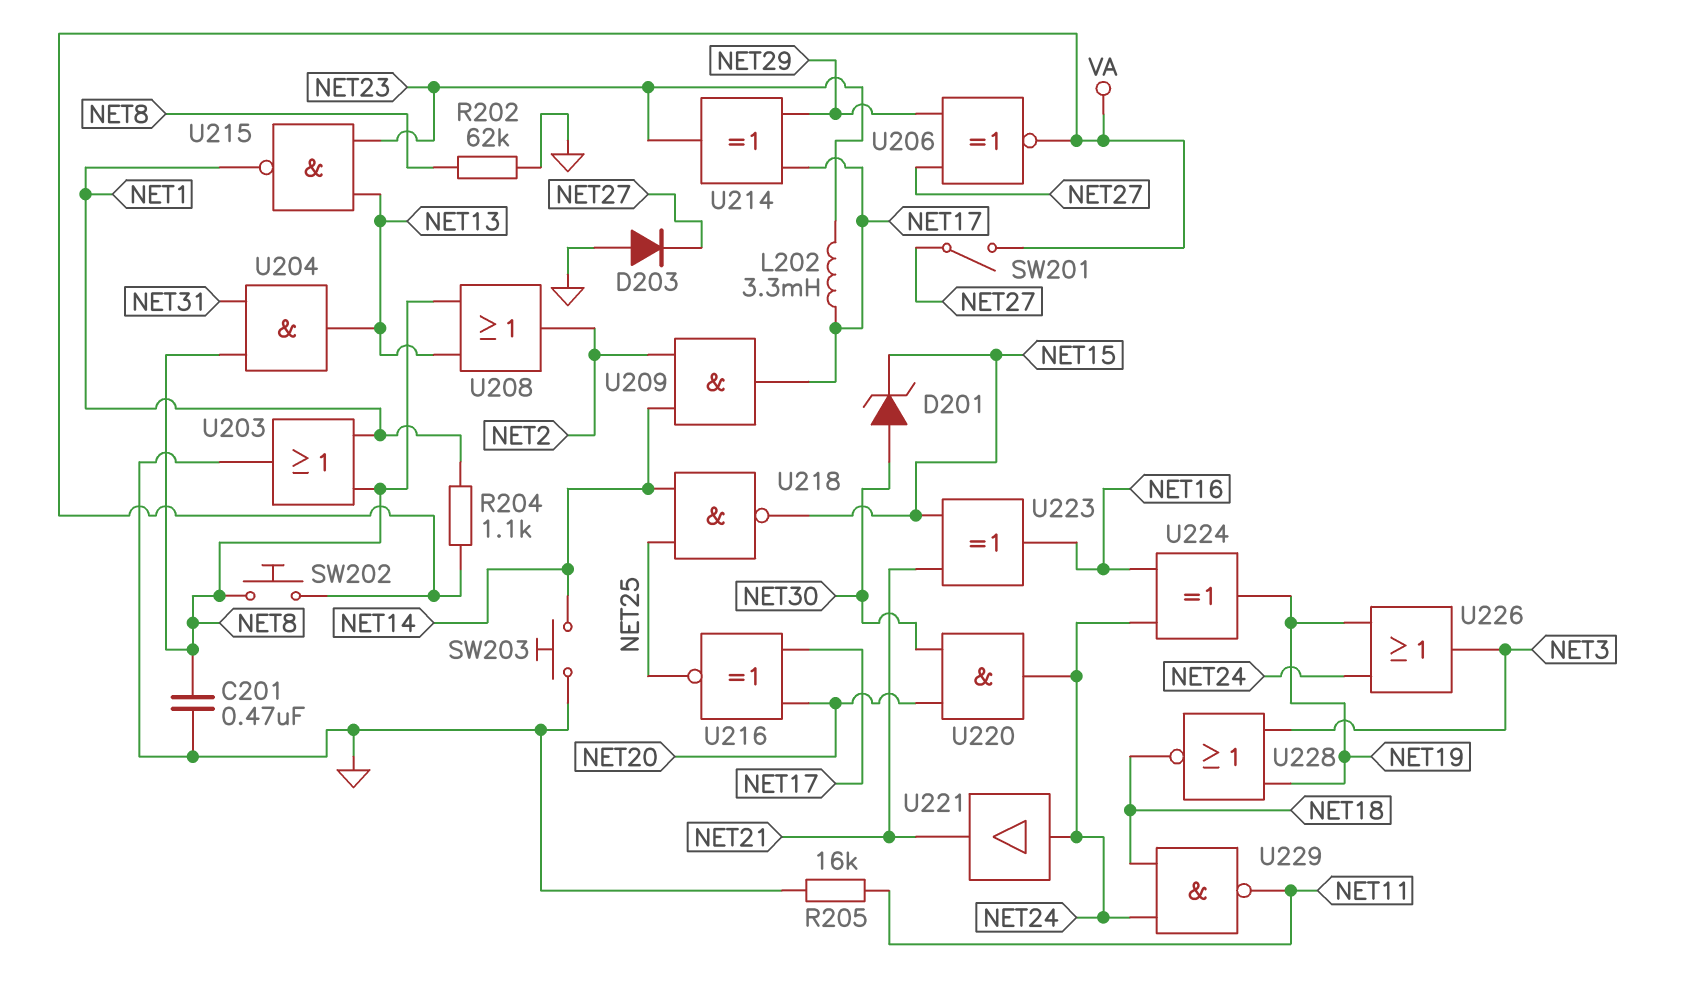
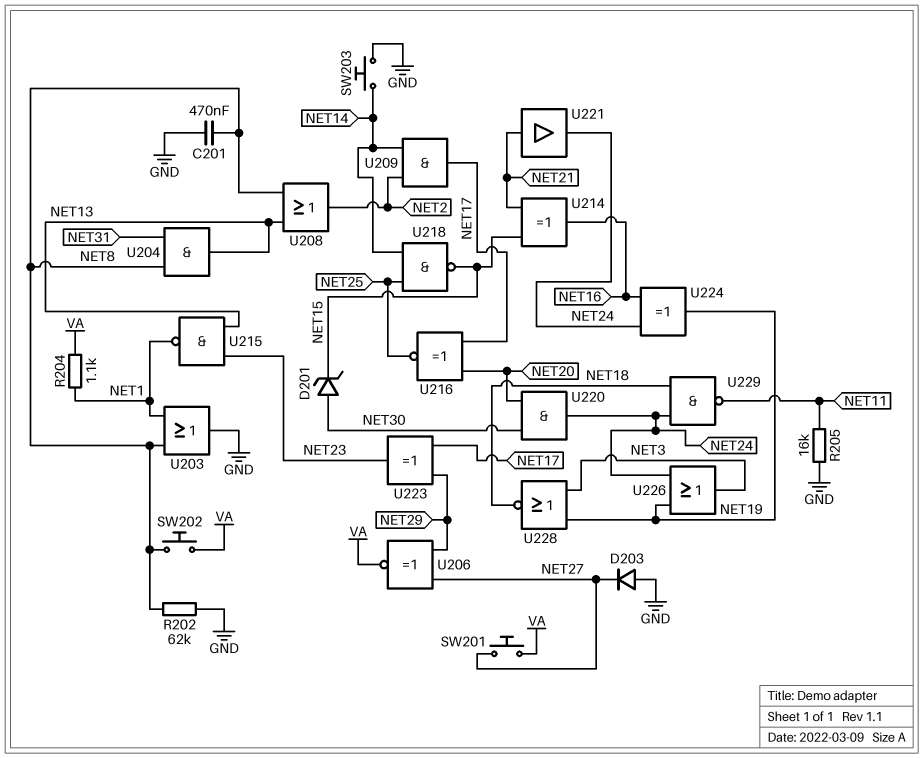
L202: 3.3mH (NET17, NET23) -> none
SW201: switch (NET27, VA) -> button (NET27, VA)
U214: XOR (in NET17, in NET29, out NET23) -> XOR (in NET15, in NET21, out NET16)
U221: buffer (in NET24, out NET21) -> buffer (in NET21, out NET24)
U223: XOR (in NET15, in NET21, out NET16) -> XOR (in NET17, in NET29, out NET23)

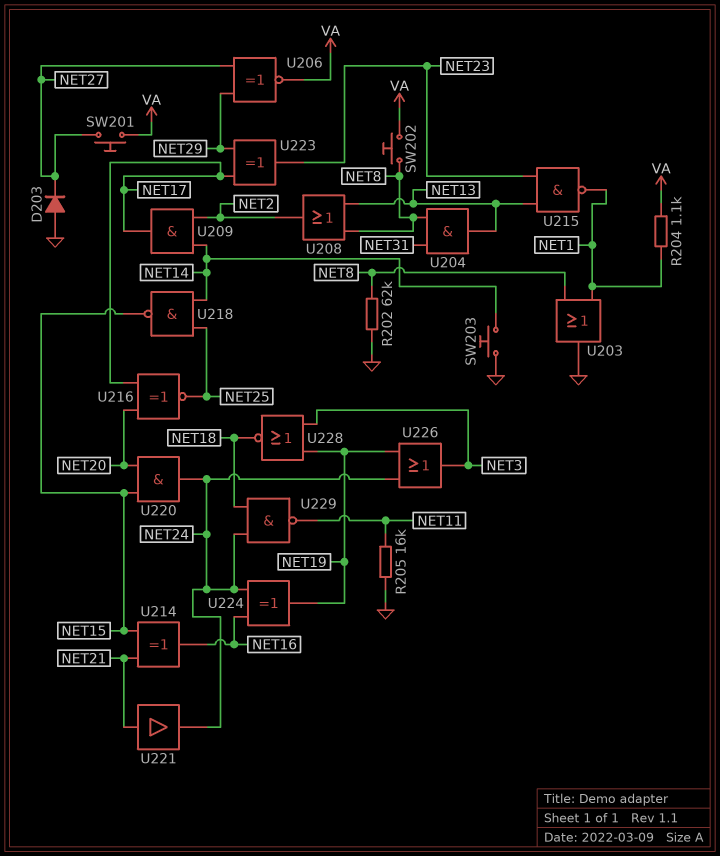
C201: 470nF (GND, NET8) -> none
D201: zener (A NET30, K NET15) -> none
U220: AND (in NET20, in NET30, out NET24) -> AND (in NET15, in NET20, out NET24)

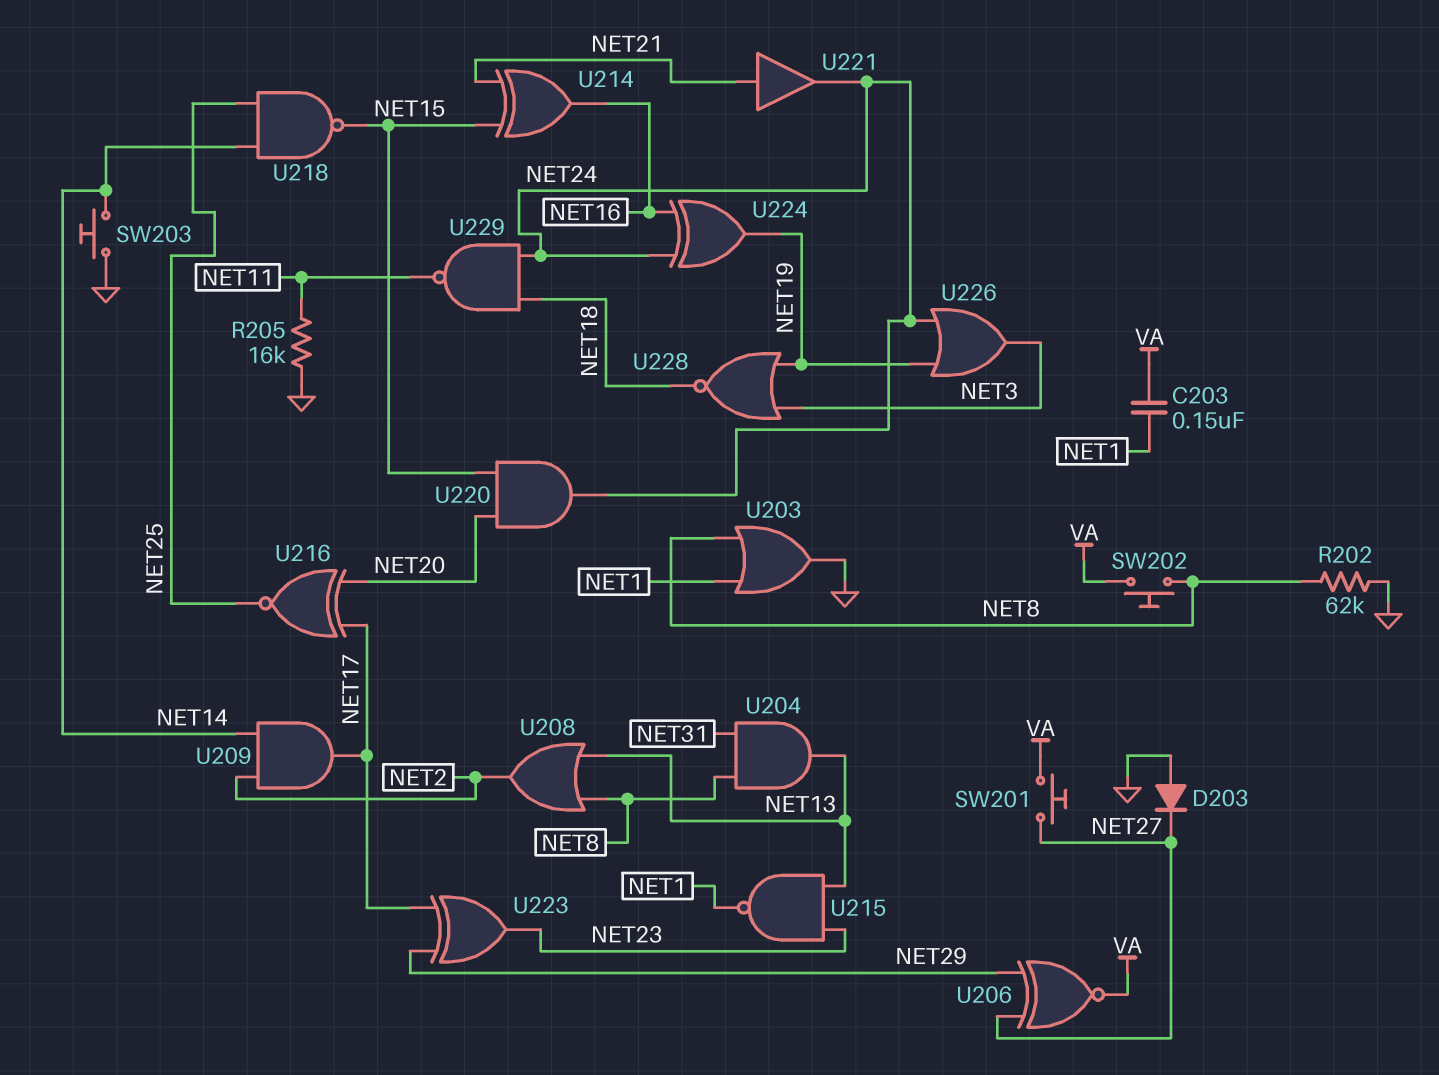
C203: none -> 150nF (NET1, VA)
R204: 1.1k (NET1, VA) -> none

